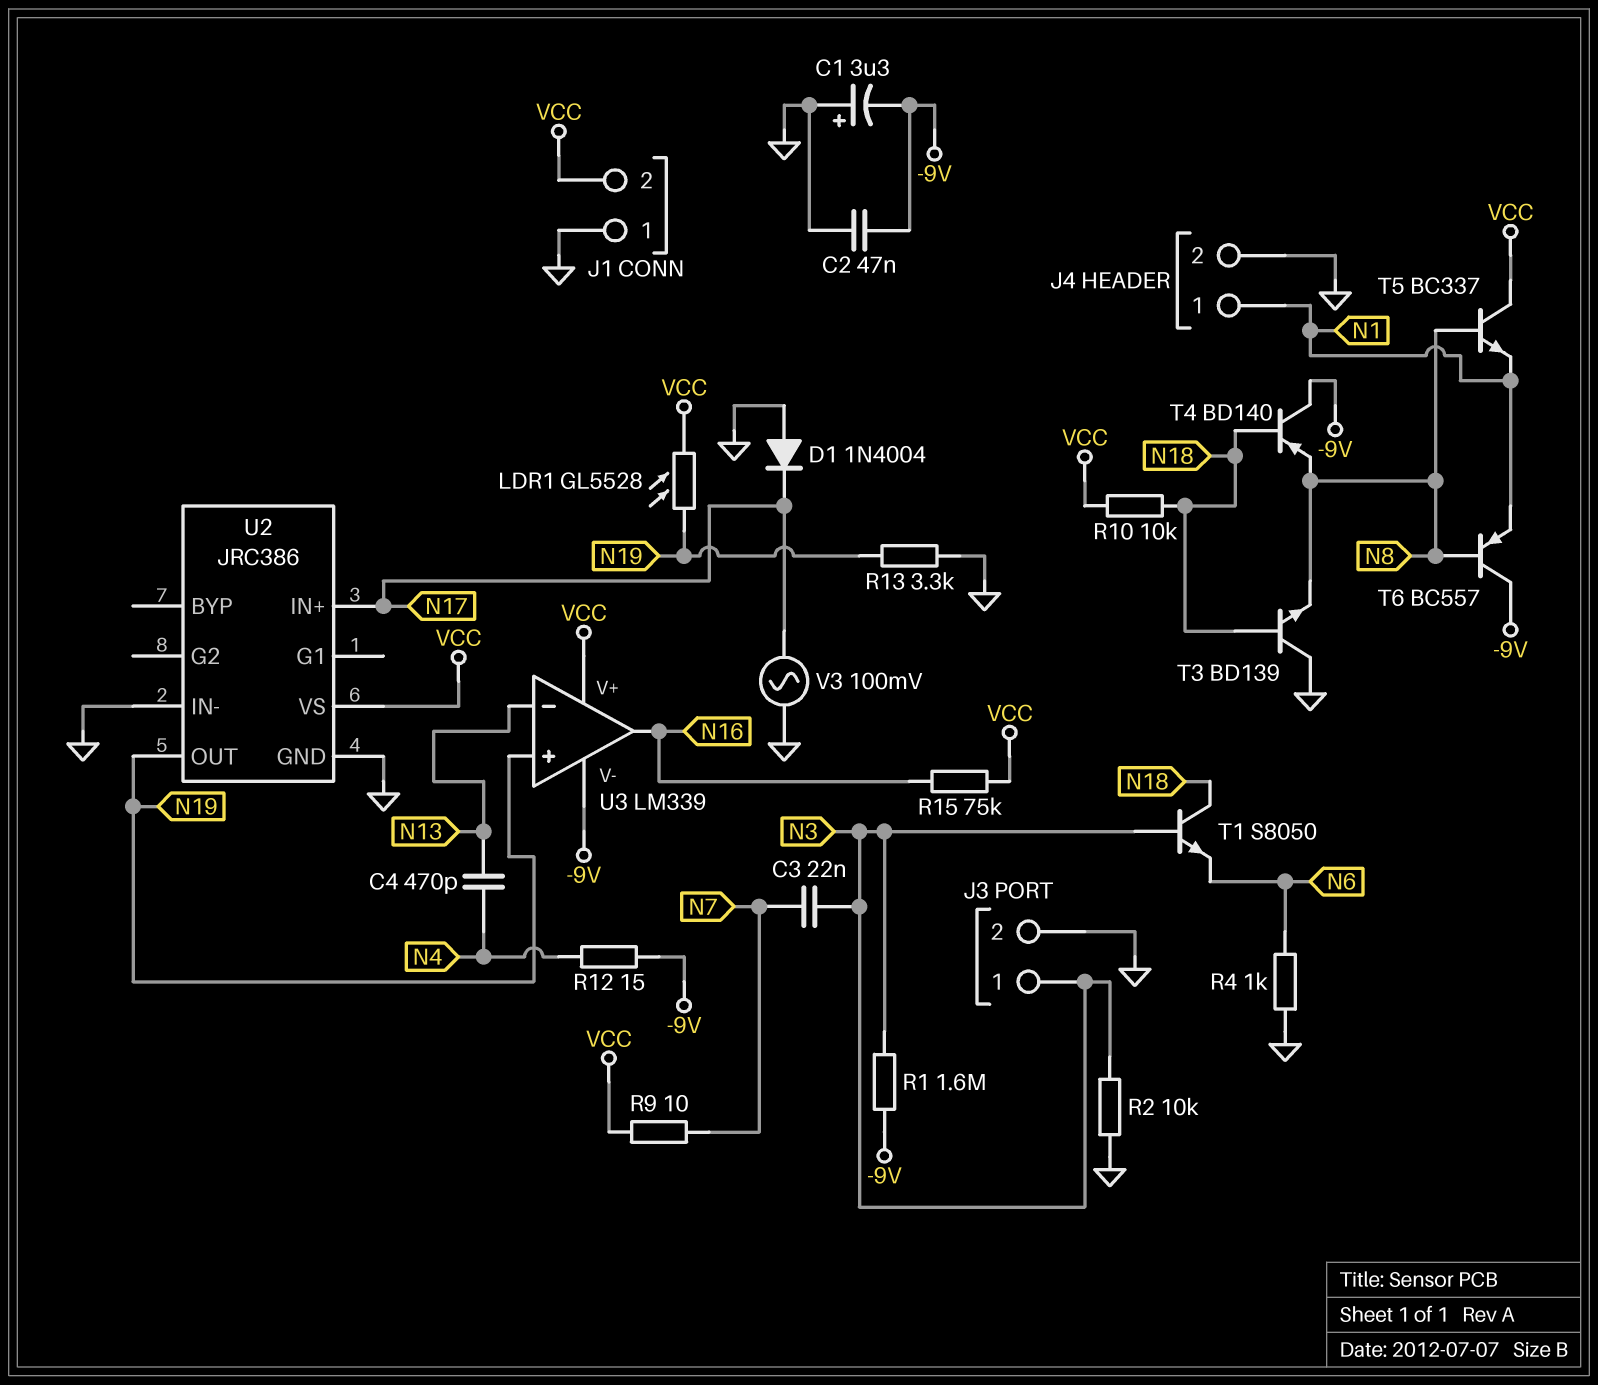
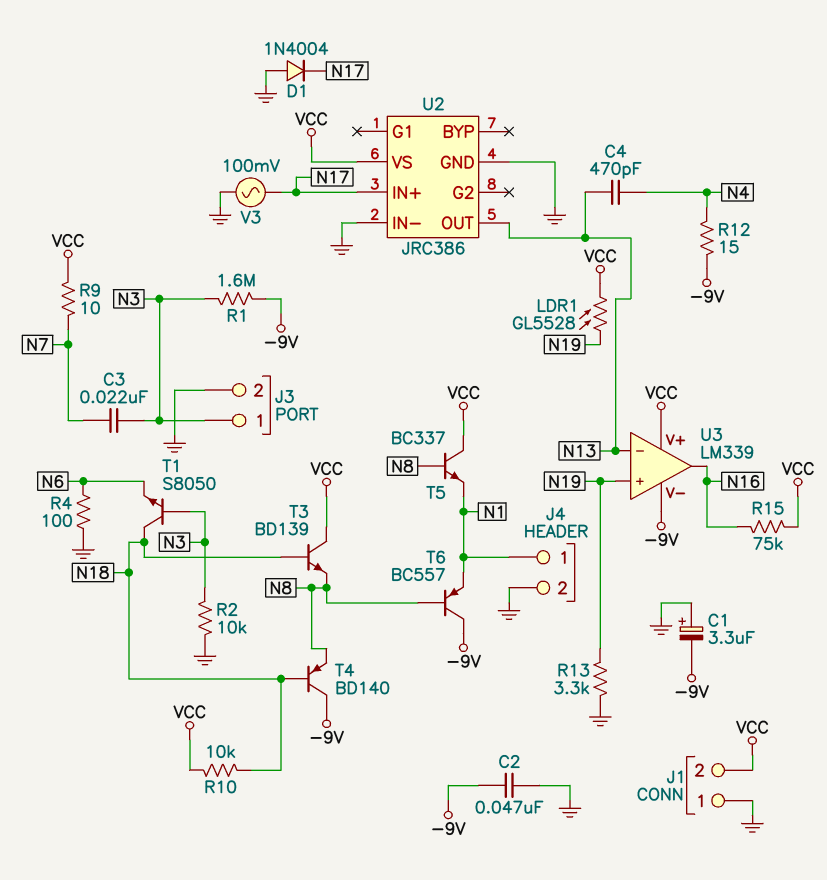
R4: 1k (GND, N6) -> 100 (GND, N6)
T3: NPN BD139 (B N18, C GND, E N8) -> NPN BD139 (B N18, C VCC, E N8)
U2 pin OUT: N19 -> N13

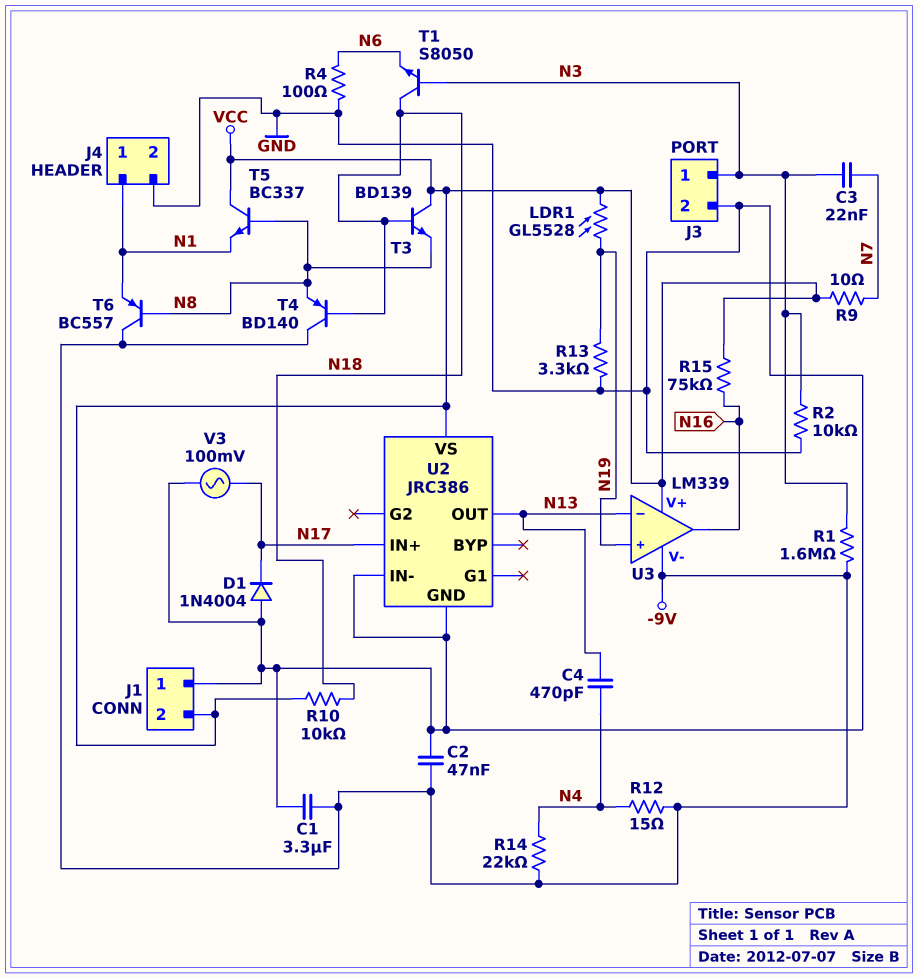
C1: 3.3uF (plus GND, minus -9V) -> 3.3uF (-9V, GND)
R14: none -> 22k (-9V, N4)

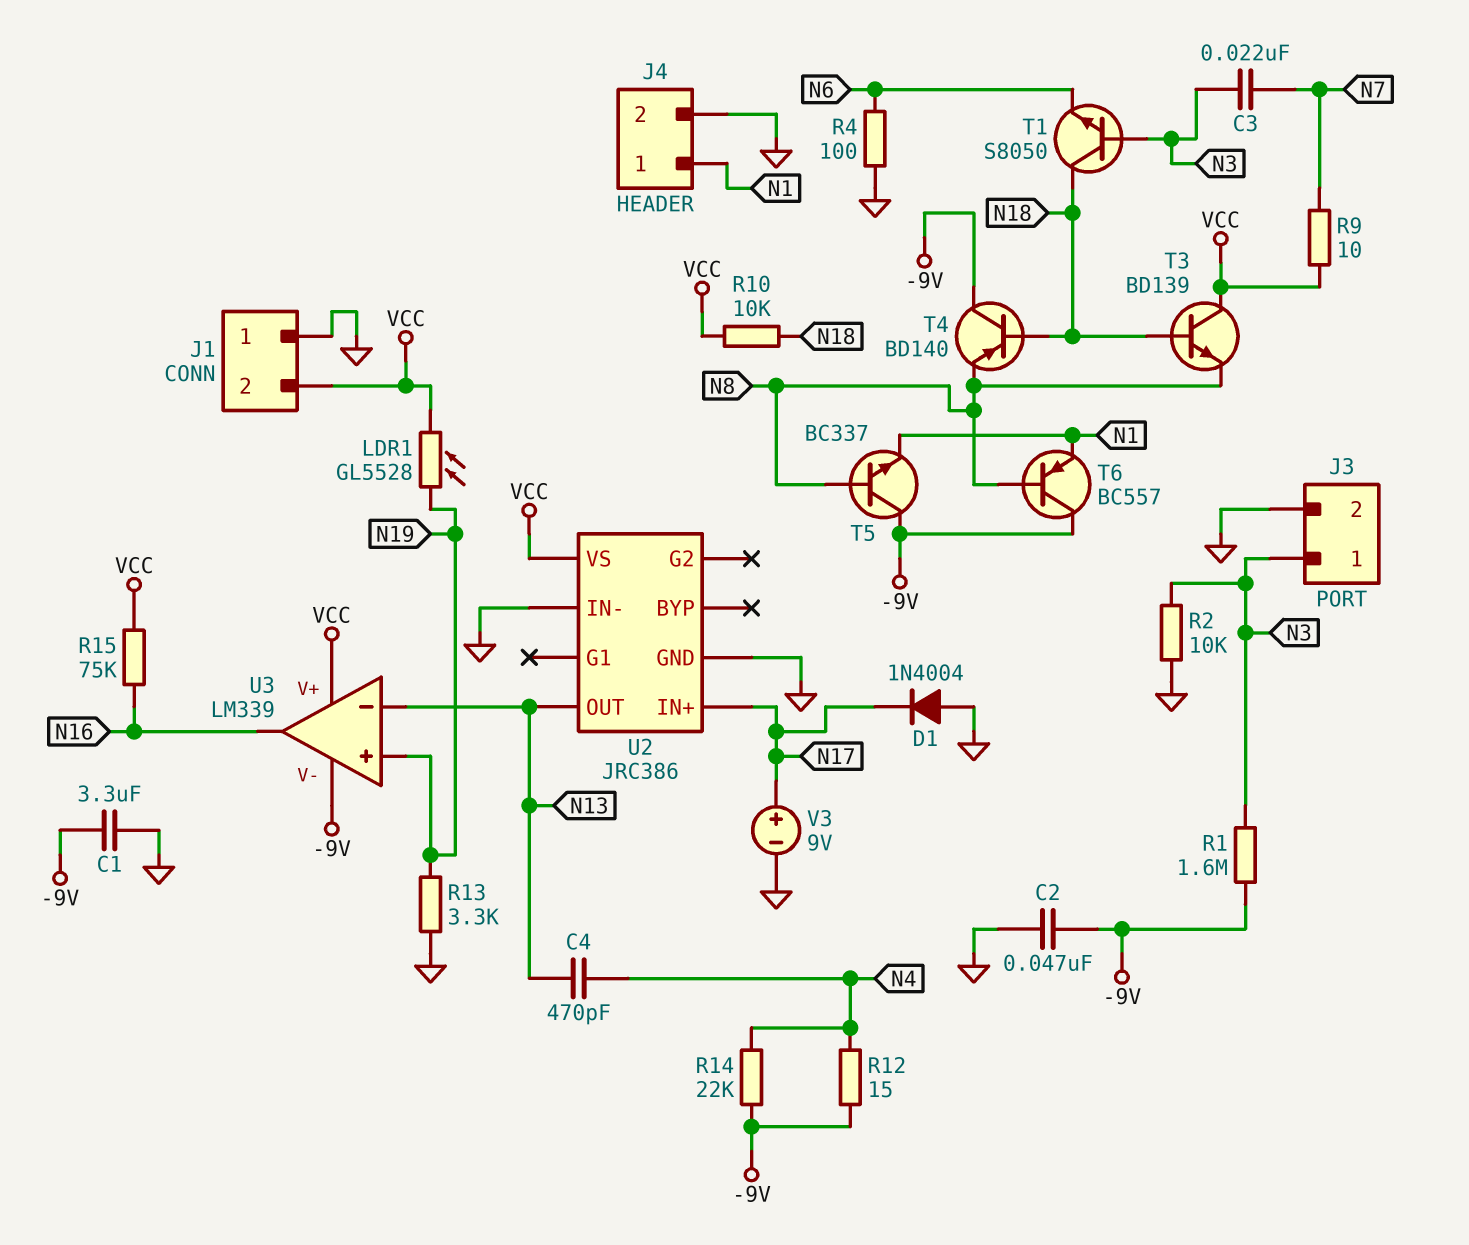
T5: NPN BC337 (B N8, C VCC, E N1) -> NPN BC337 (B N8, C -9V, E N1)
V3: AC 100mV (GND, N17) -> 9V (plus N17, minus GND)

